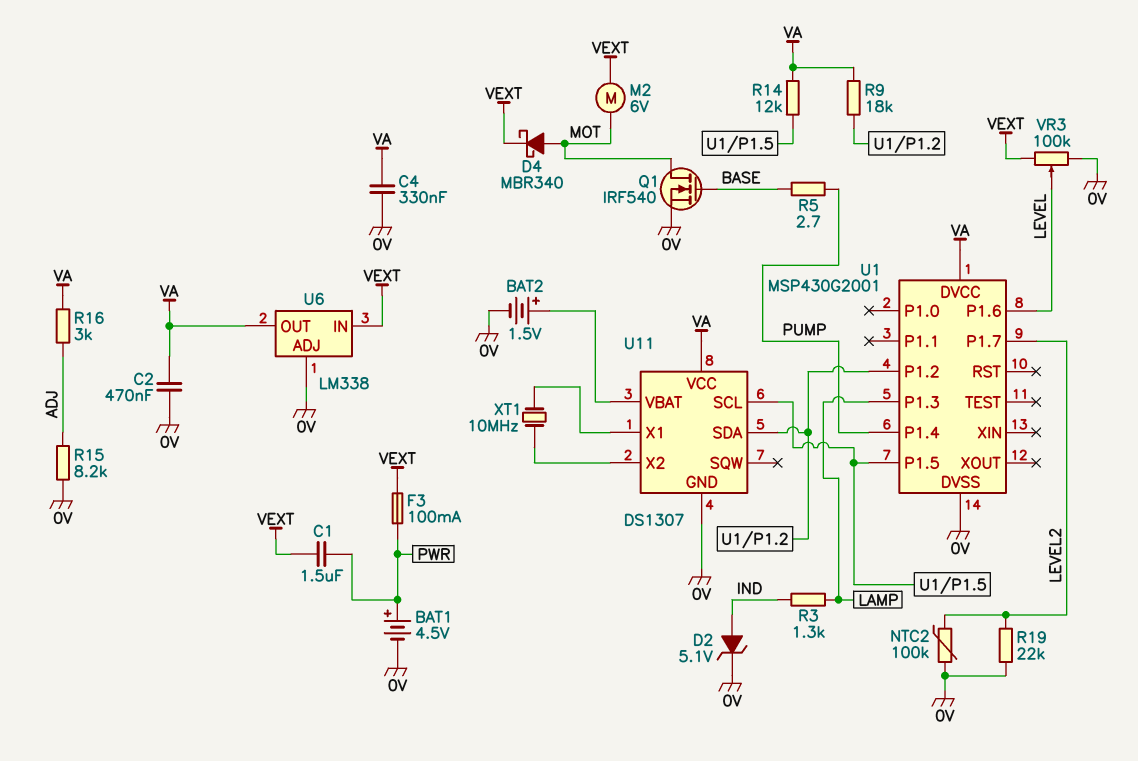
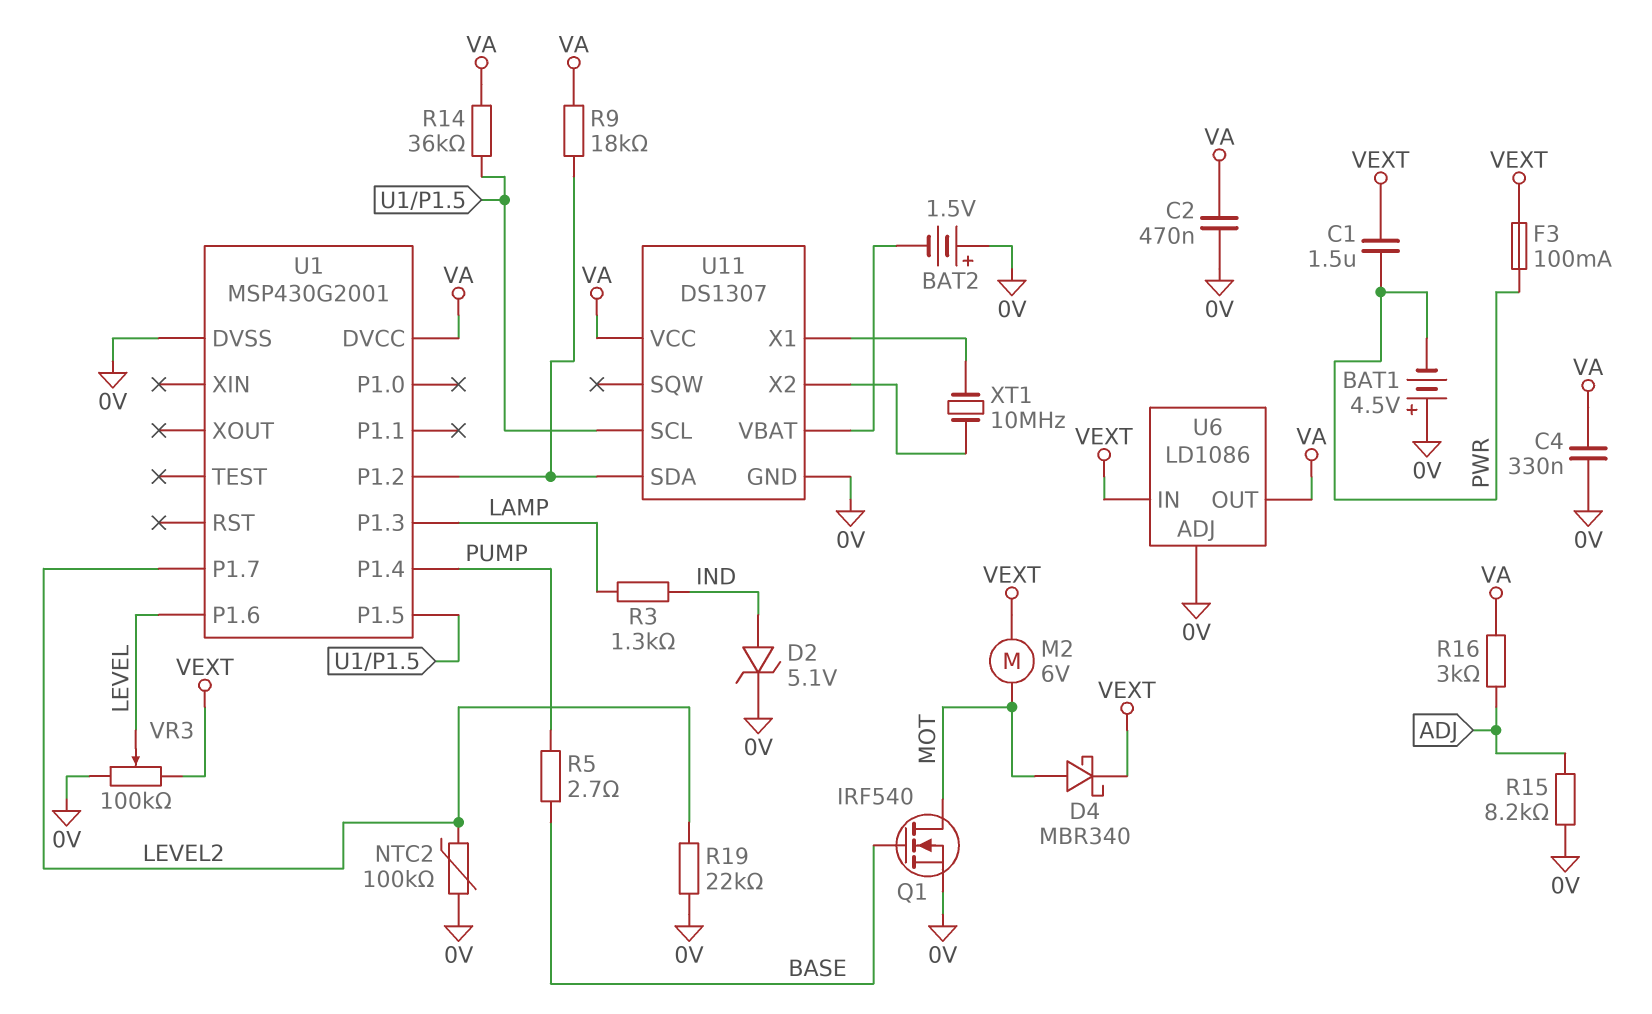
BAT1: 4.5V (plus PWR, minus 0V) -> 4.5V (plus 0V, minus PWR)
BAT2: 1.5V (plus U11/VBAT, minus 0V) -> 1.5V (plus 0V, minus U11/VBAT)
R14: 12k (U1/P1.5, VA) -> 36k (U1/P1.5, VA)
U6: LM338 -> LD1086

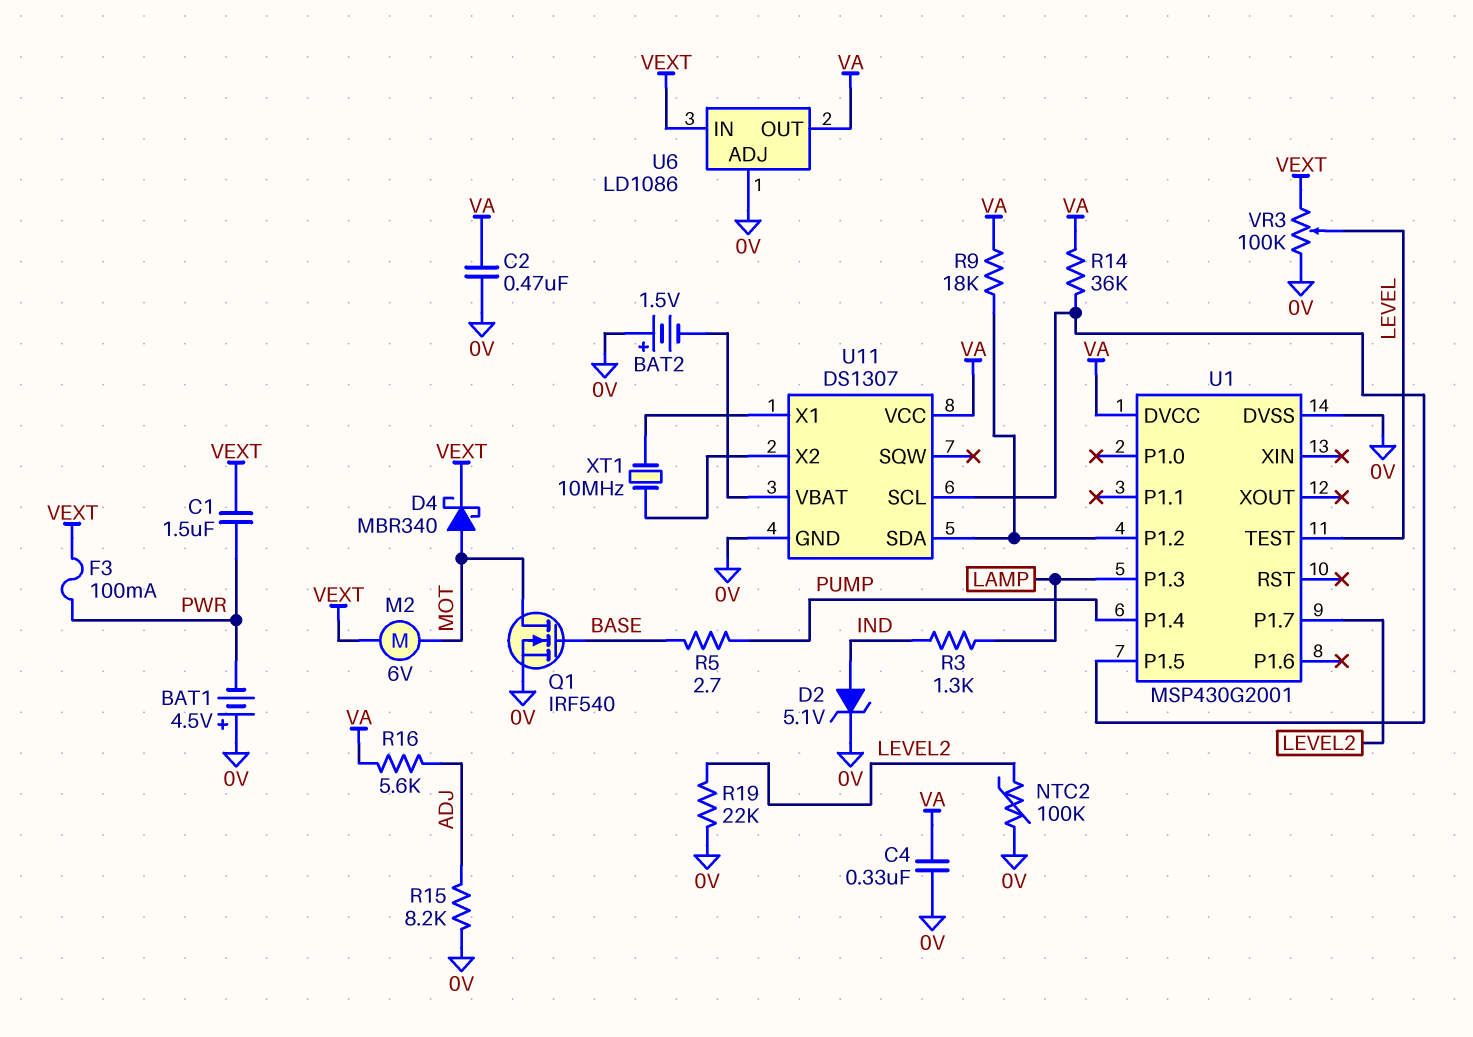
R16: 3k (ADJ, VA) -> 5.6k (ADJ, VA)
U1 pin P1.6: LEVEL -> none
U1 pin TEST: none -> LEVEL

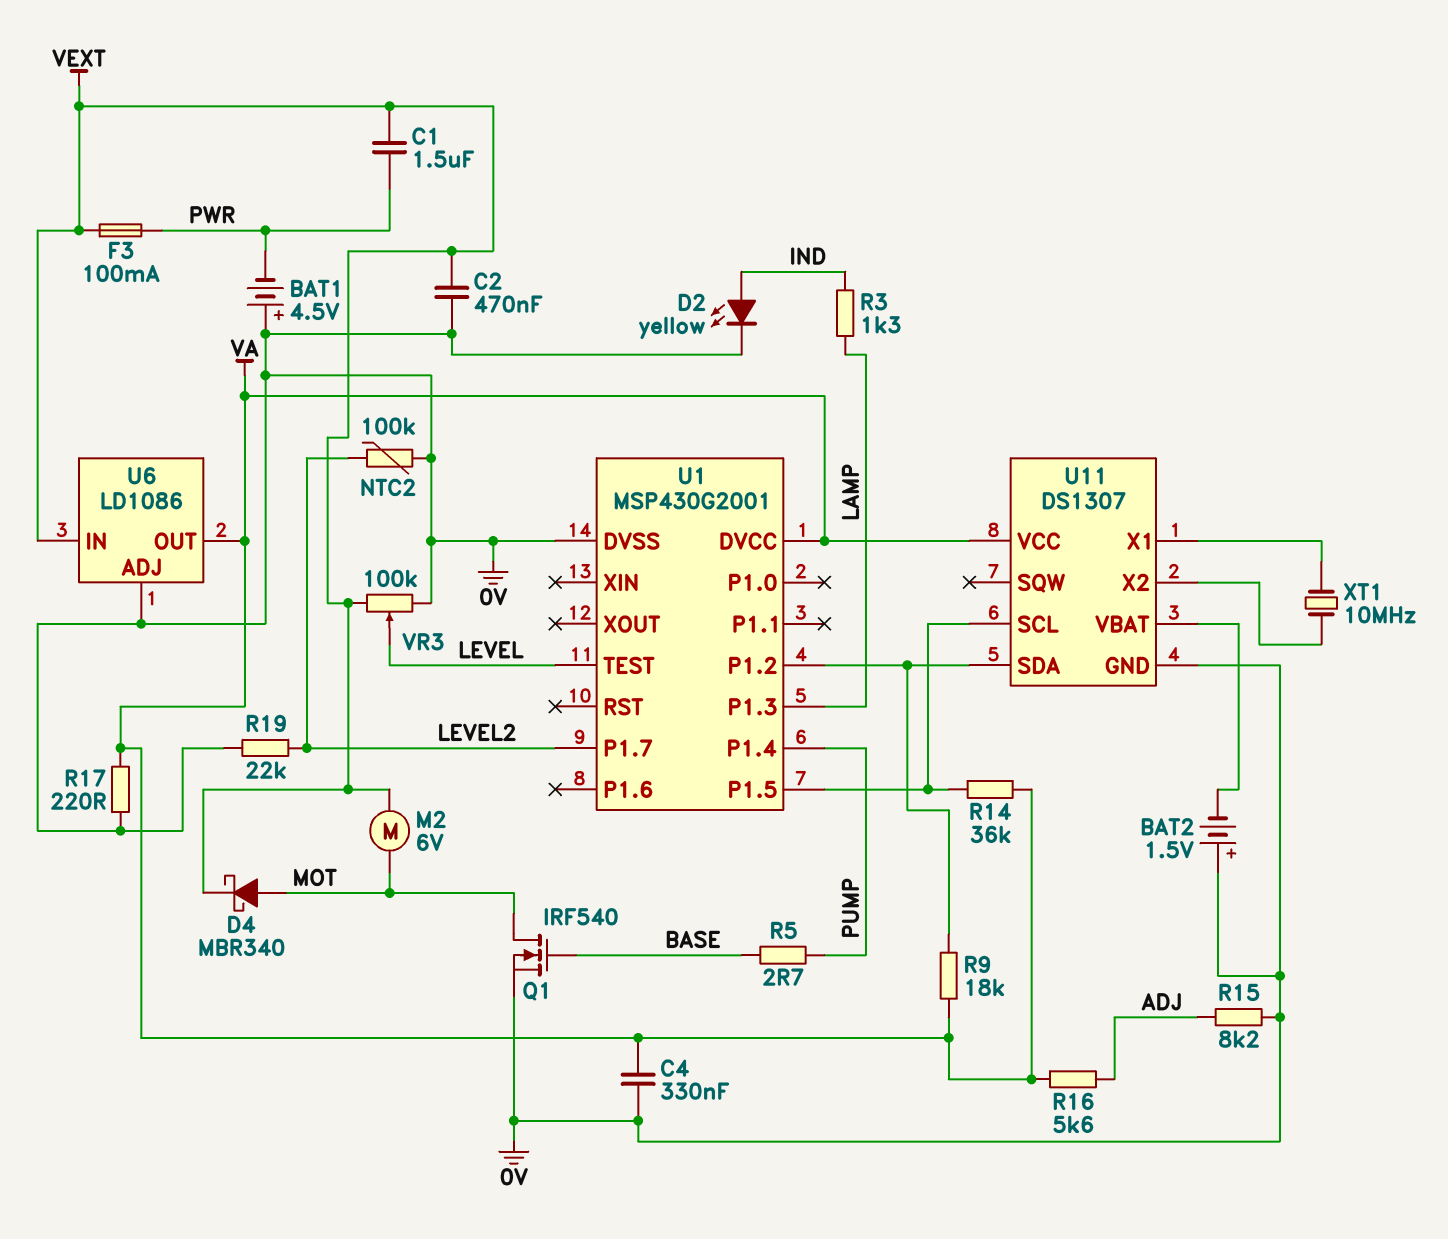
C2: 470nF (0V, VA) -> 470nF (0V, VEXT)
D2: zener 5.1V (A IND, K 0V) -> LED yellow (A IND, K 0V)
R17: none -> 220 (0V, VA)

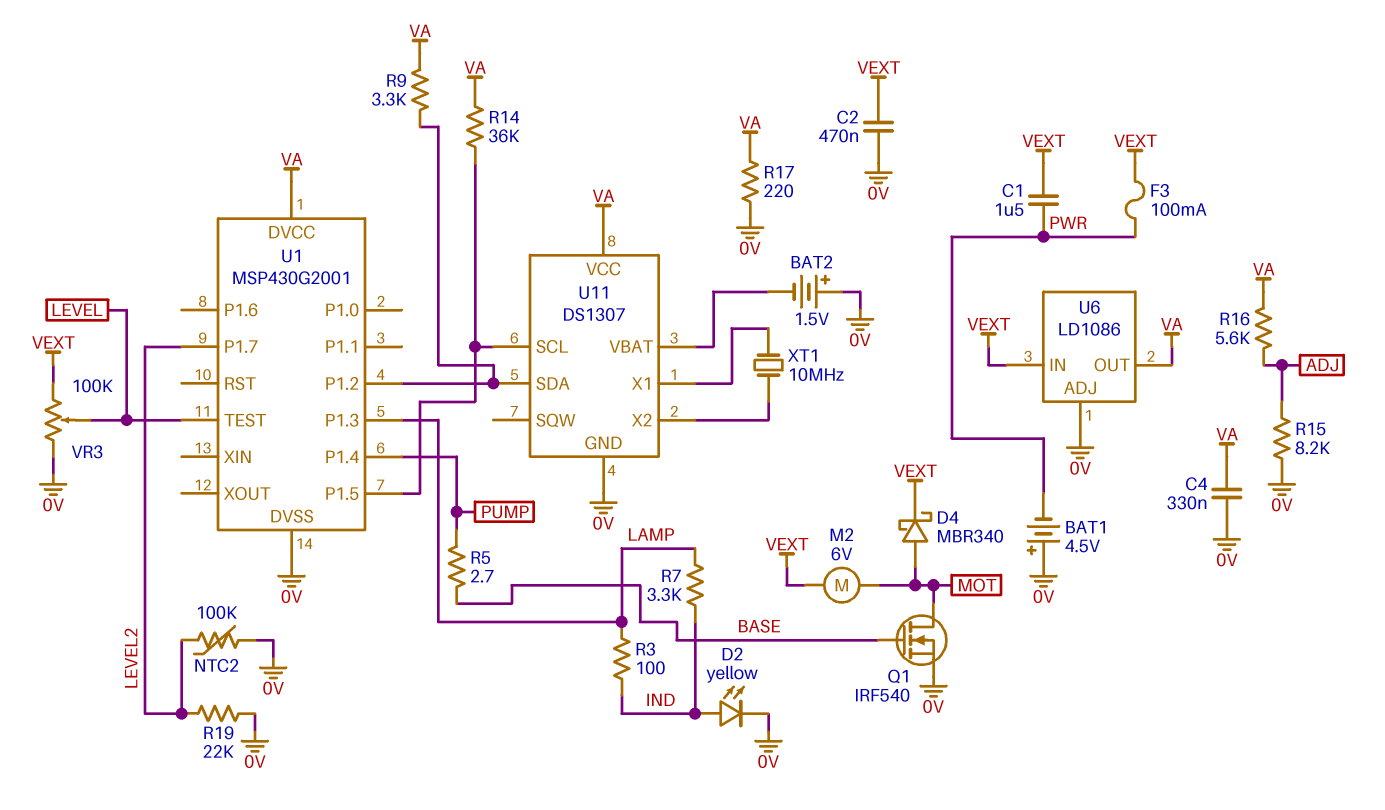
R3: 1.3k (IND, LAMP) -> 100 (IND, LAMP)
R7: none -> 3.3k (IND, LAMP)
R9: 18k (U1/P1.2, VA) -> 3.3k (U1/P1.2, VA)

